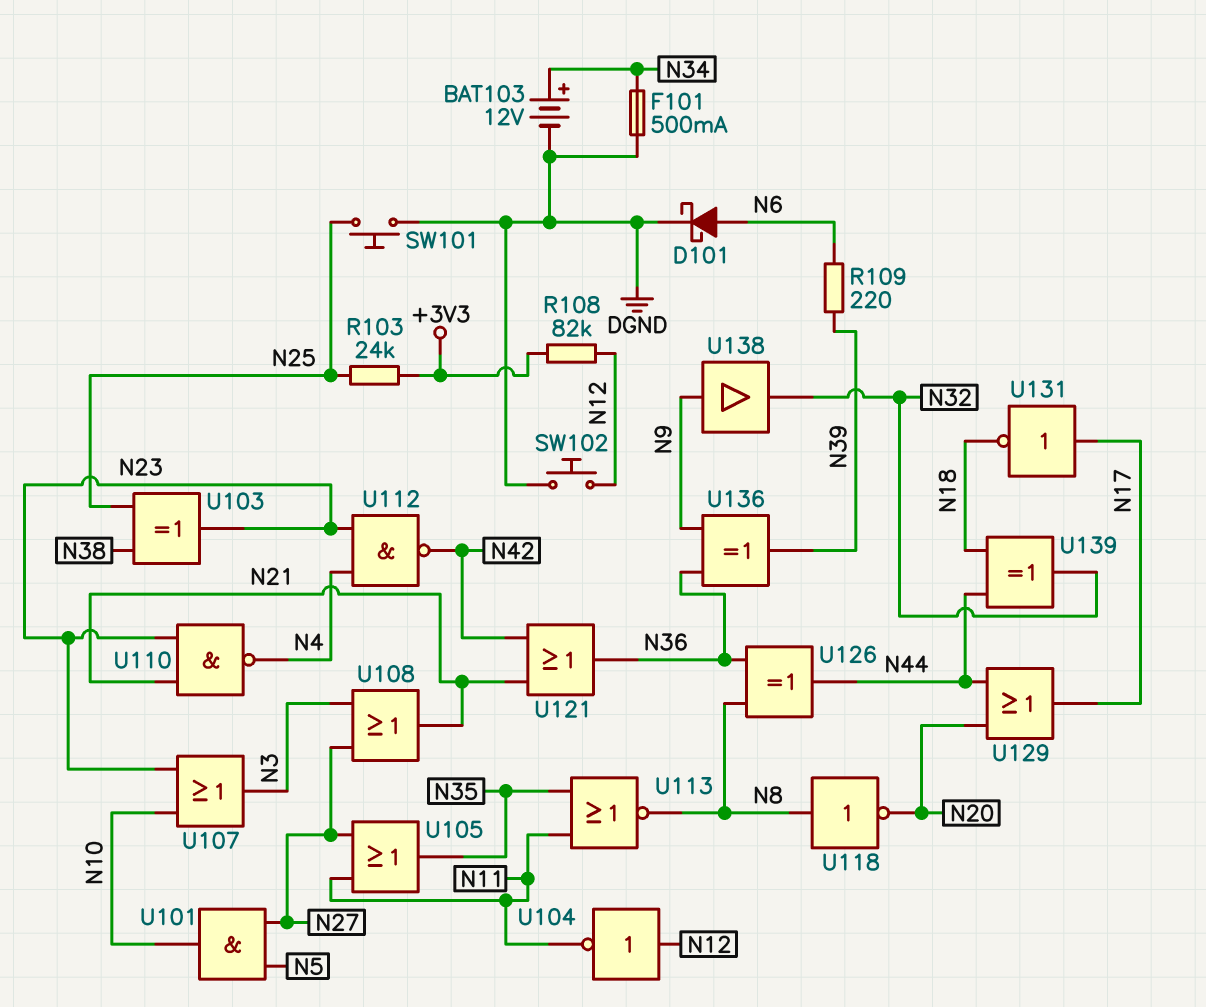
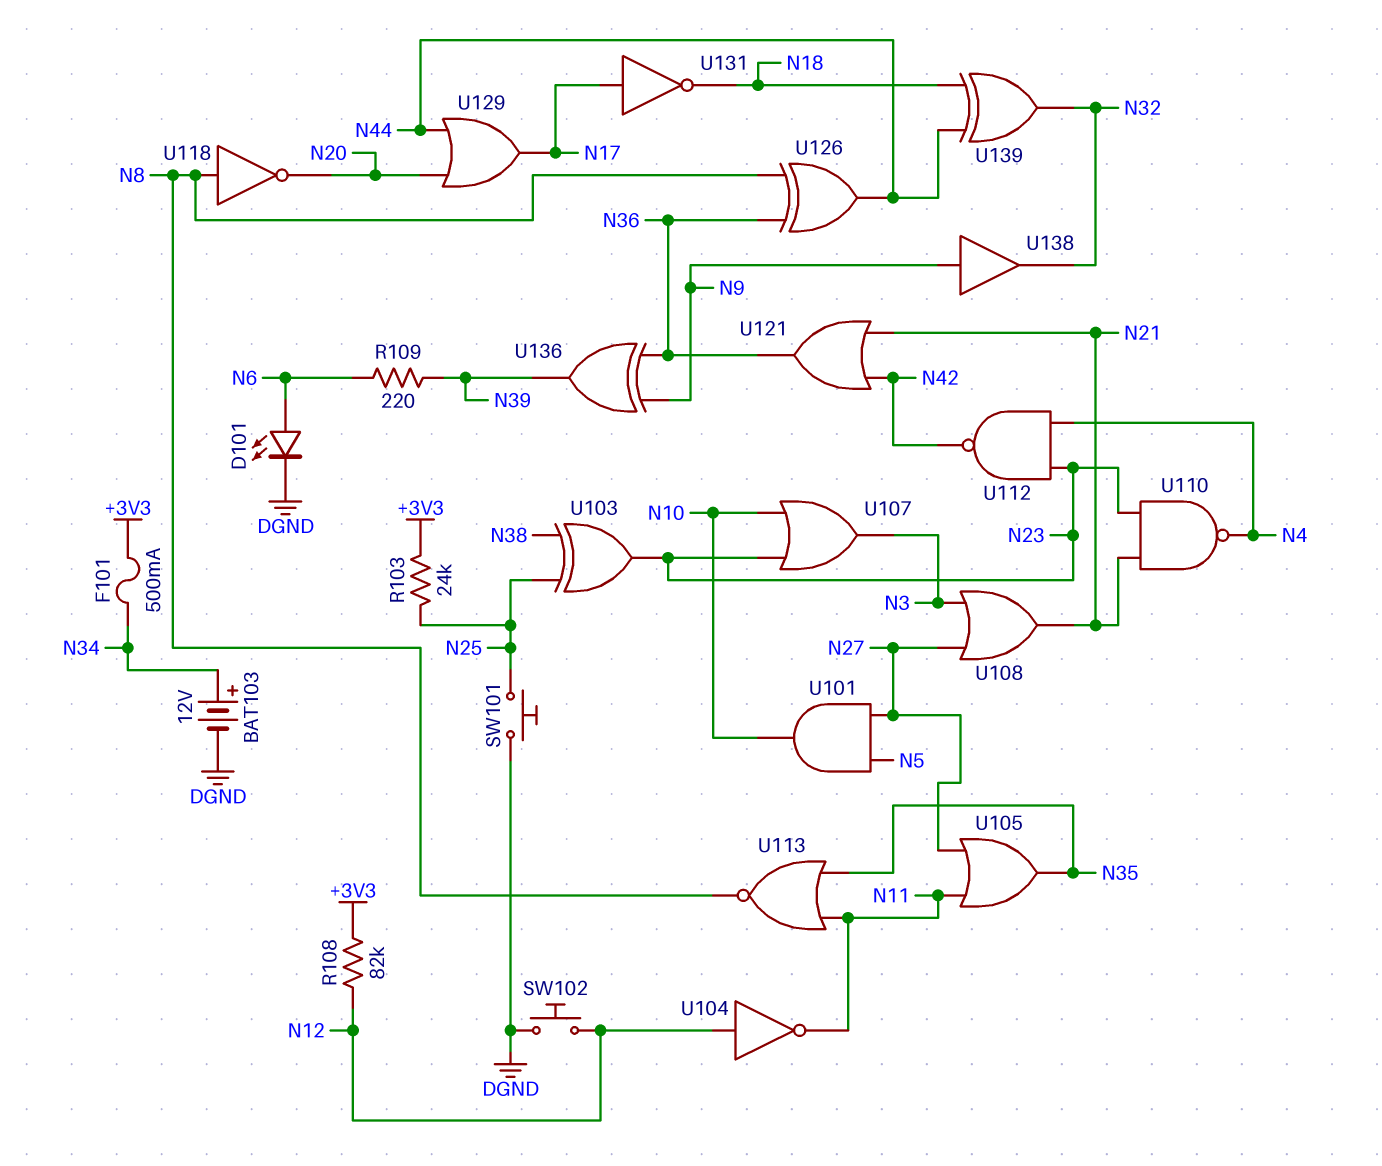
D101: schottky (A N6, K DGND) -> LED (A N6, K DGND)
F101: 500mA (DGND, N34) -> 500mA (+3V3, N34)

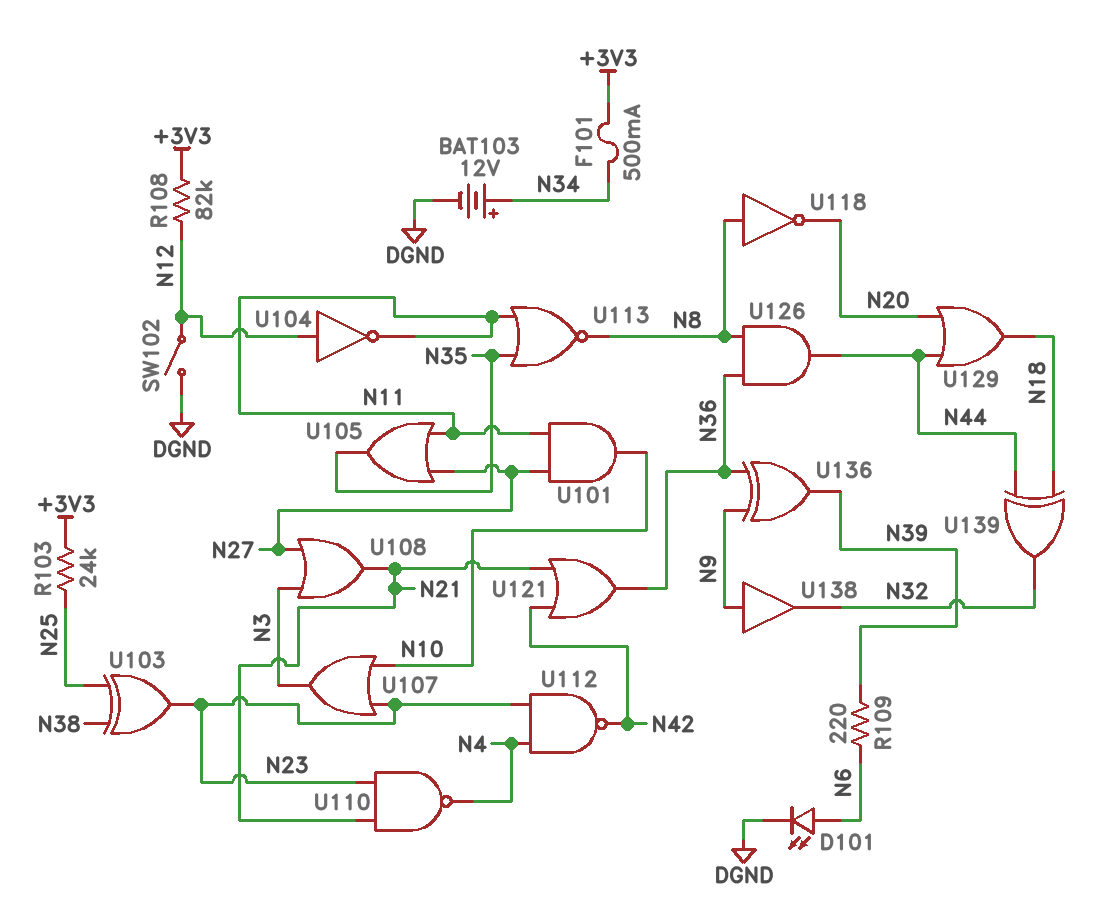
SW101: button (DGND, N25) -> none
SW102: button (DGND, N12) -> switch (DGND, N12)
U101: AND (in N5, in N27, out N10) -> AND (in N11, in N27, out N10)
U126: XOR (in N8, in N36, out N44) -> AND (in N8, in N36, out N44)
U129: OR (in N20, in N44, out N17) -> OR (in N20, in N44, out N18)
U131: NOT (in N17, out N18) -> none

